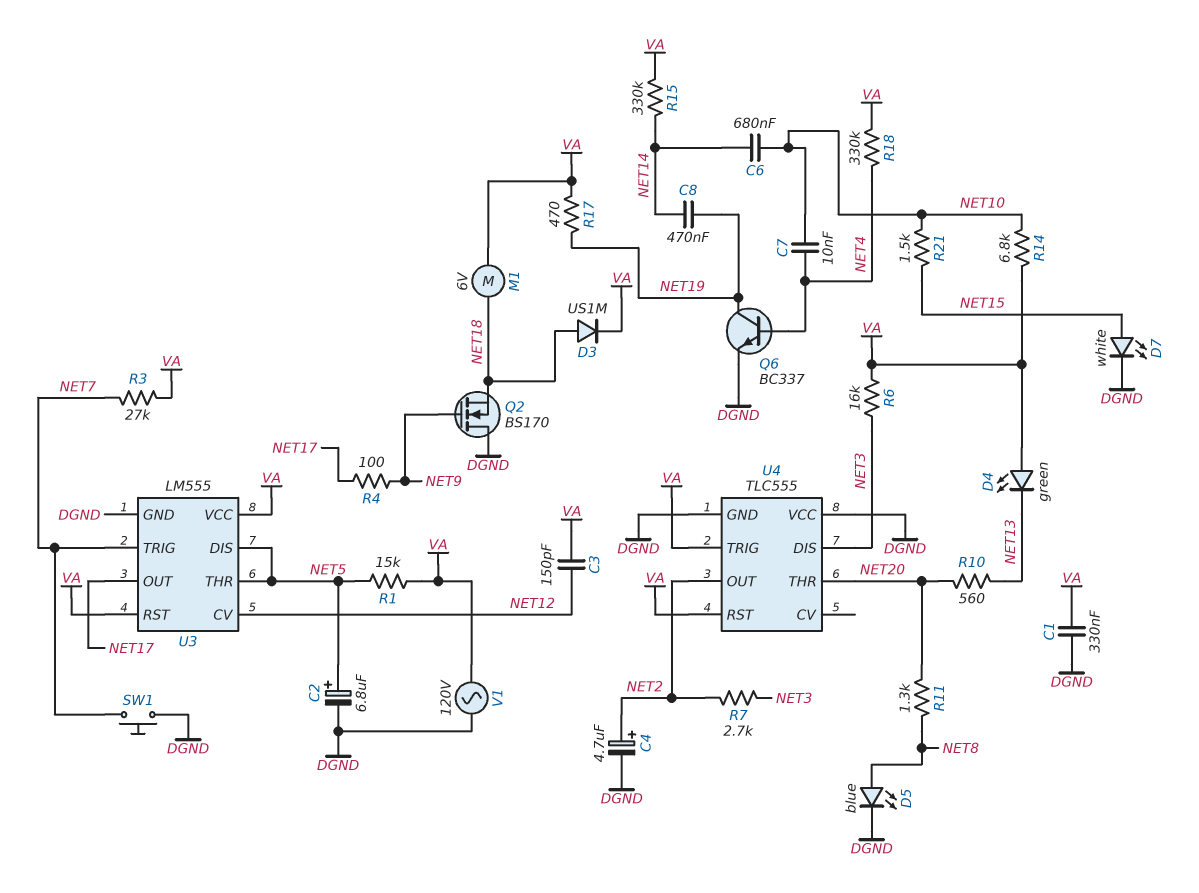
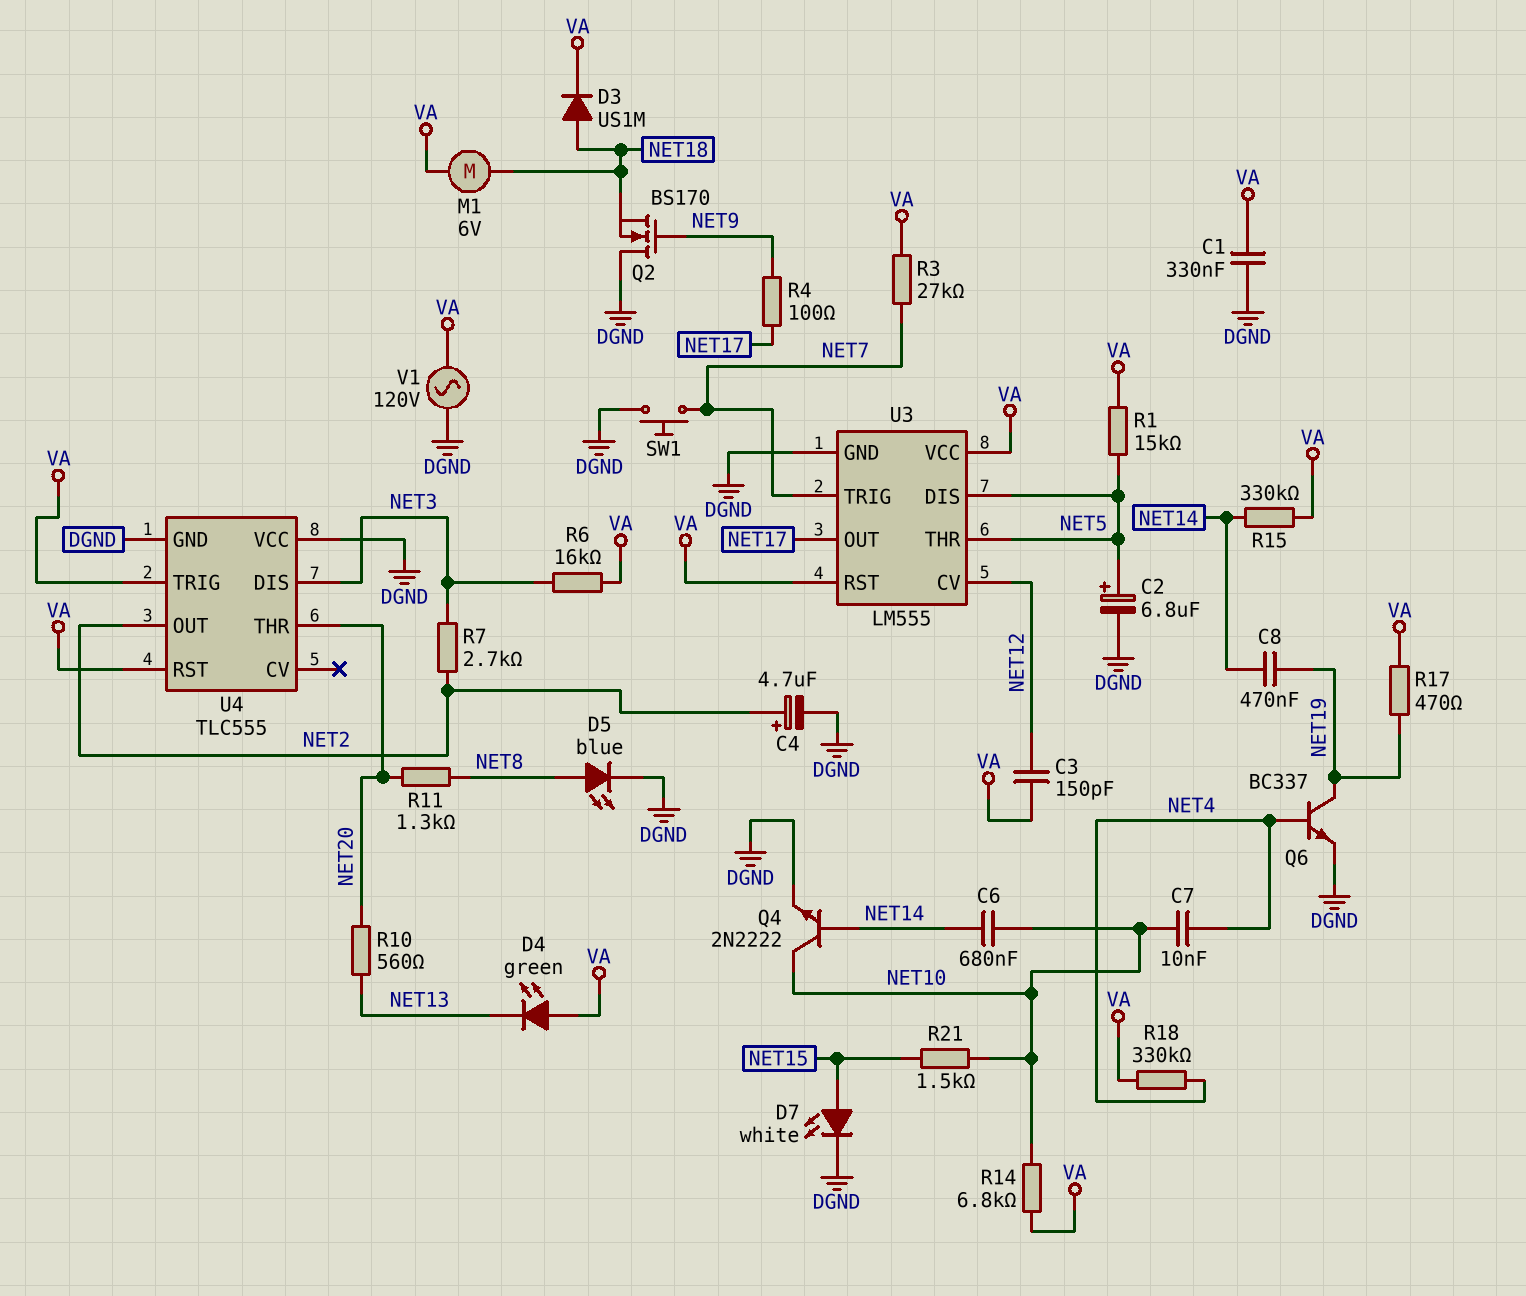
Q4: none -> NPN 2N2222 (B NET14, C NET10, E DGND)

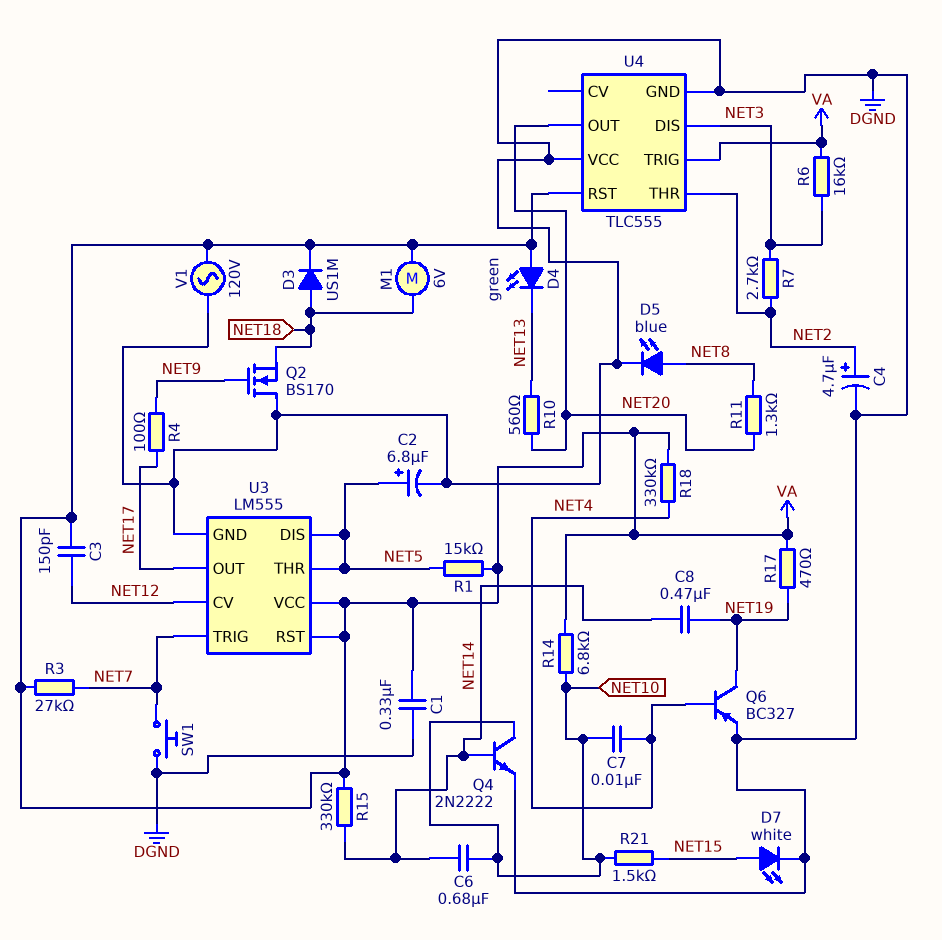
Q6: NPN BC337 (B NET4, C NET19, E DGND) -> PNP BC327 (B NET4, C NET19, E DGND)
U4 pin OUT: NET2 -> NET20
U4 pin THR: NET20 -> NET2

